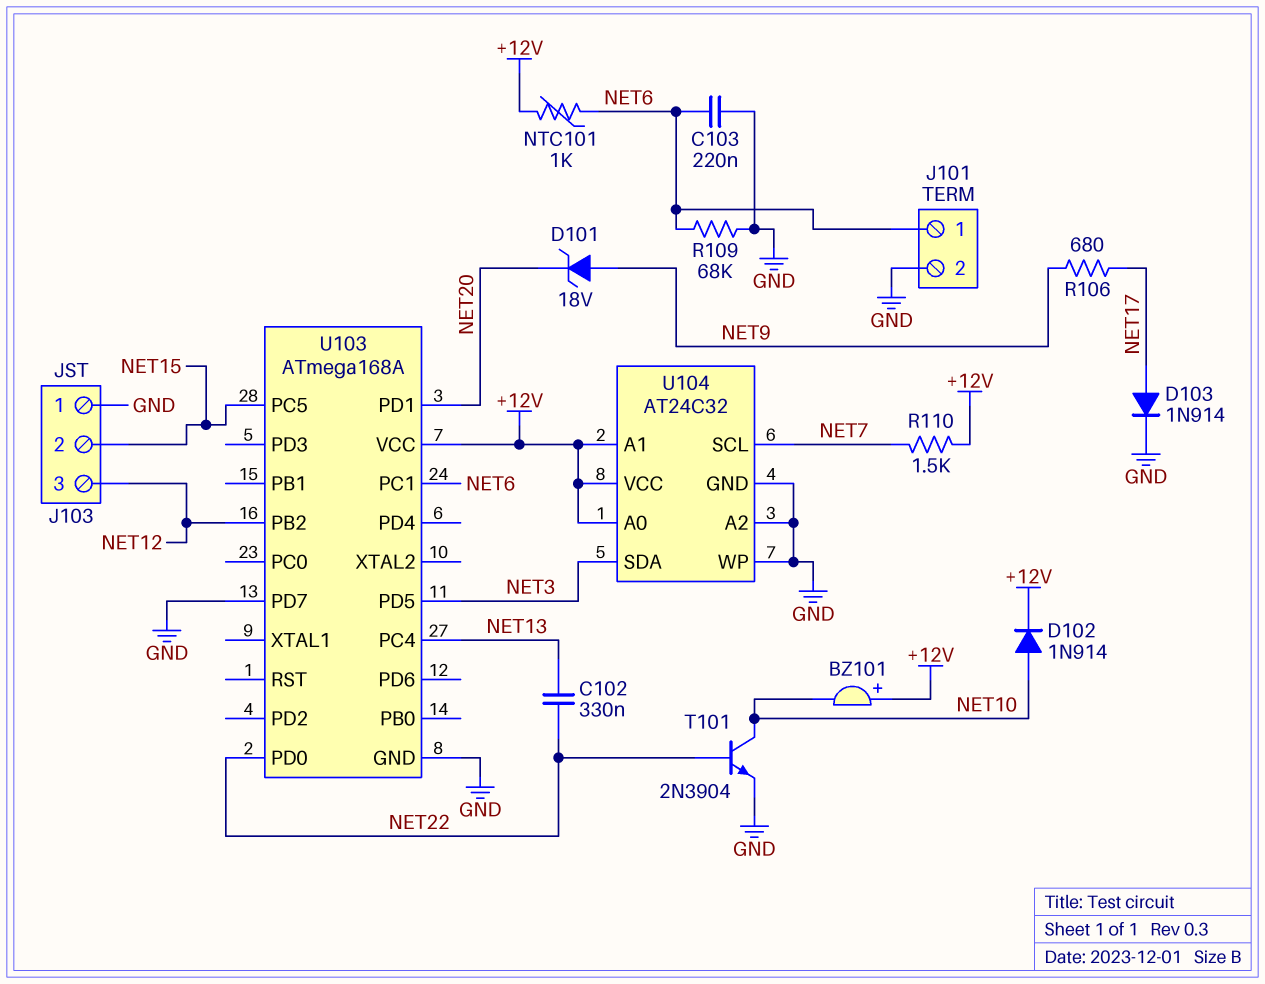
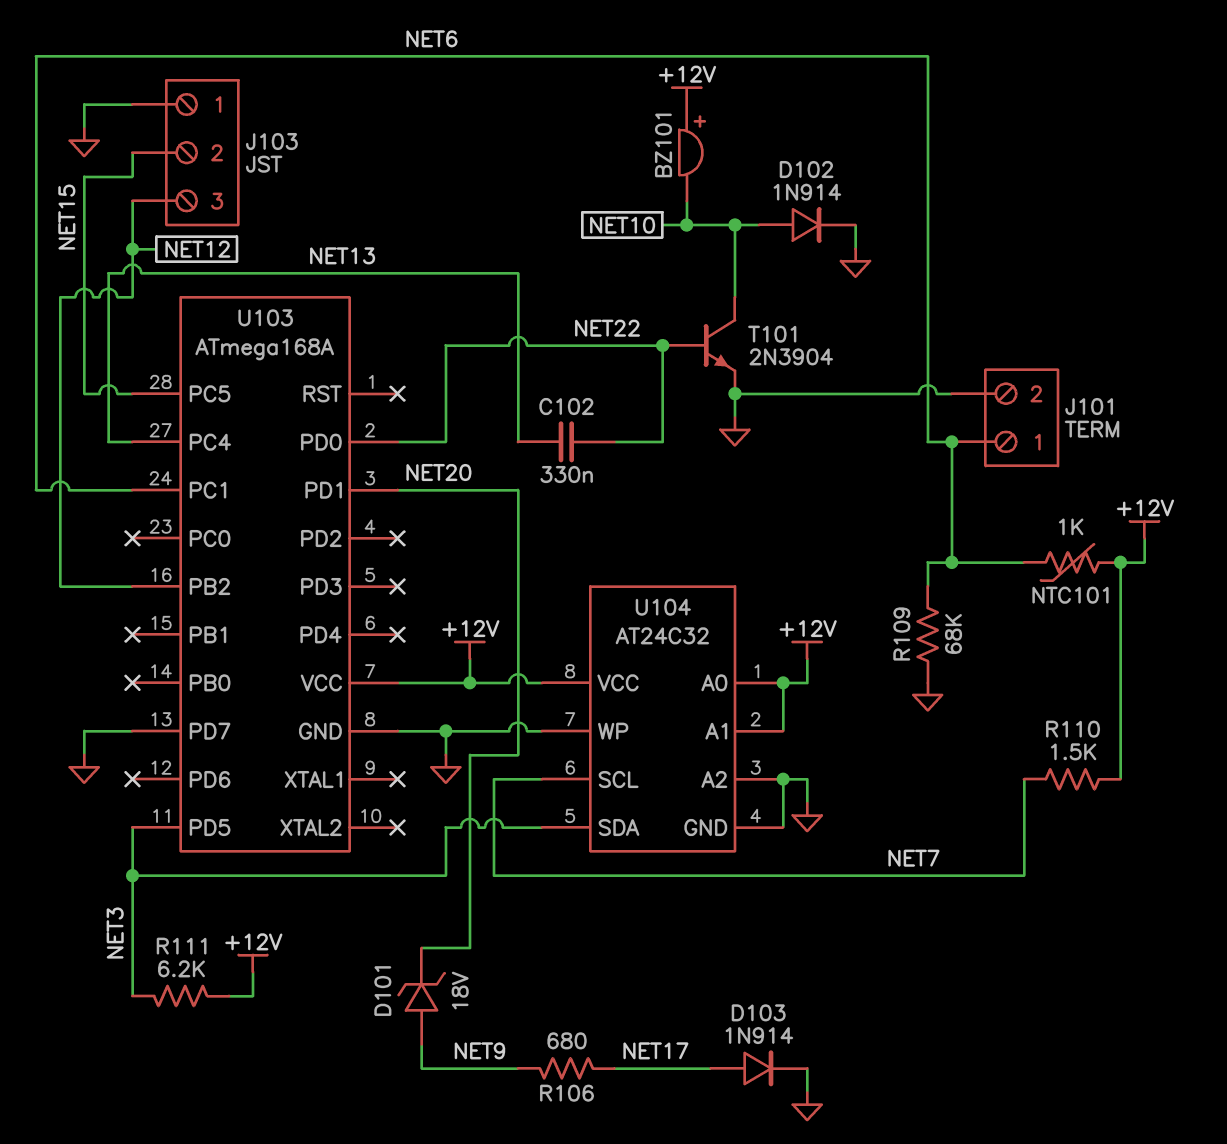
C103: 220nF (GND, NET6) -> none
D102: diode 1N914 (A NET10, K +12V) -> diode 1N914 (A NET10, K GND)
R111: none -> 6.2k (+12V, NET3)

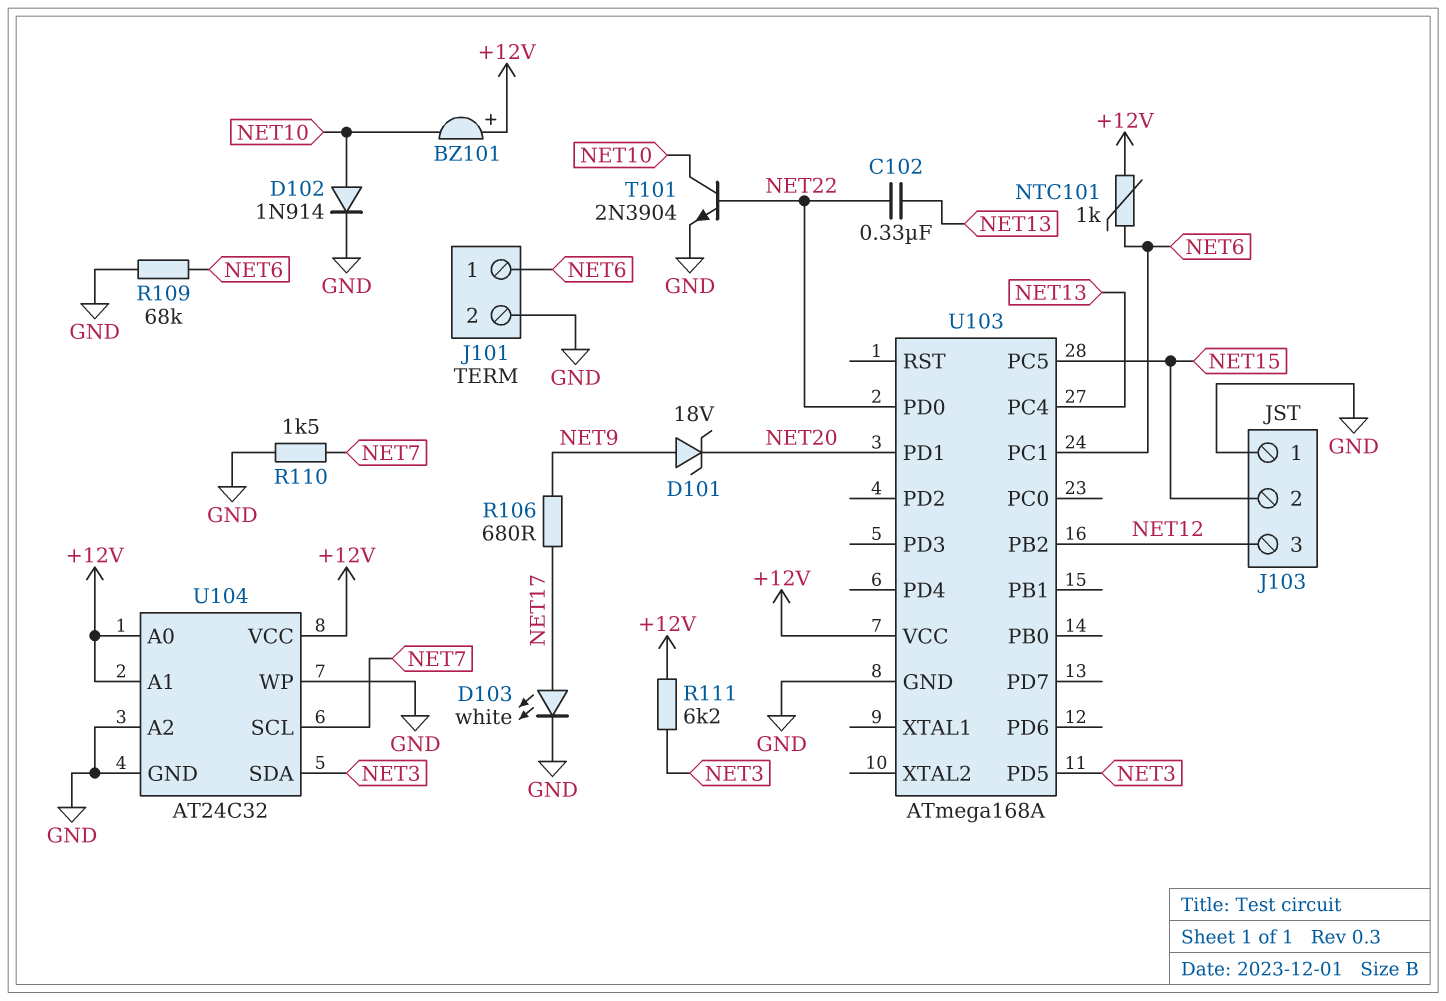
D103: diode 1N914 (A NET17, K GND) -> LED white (A NET17, K GND)
R110: 1.5k (+12V, NET7) -> 1.5k (GND, NET7)
U103 pin PD7: GND -> none

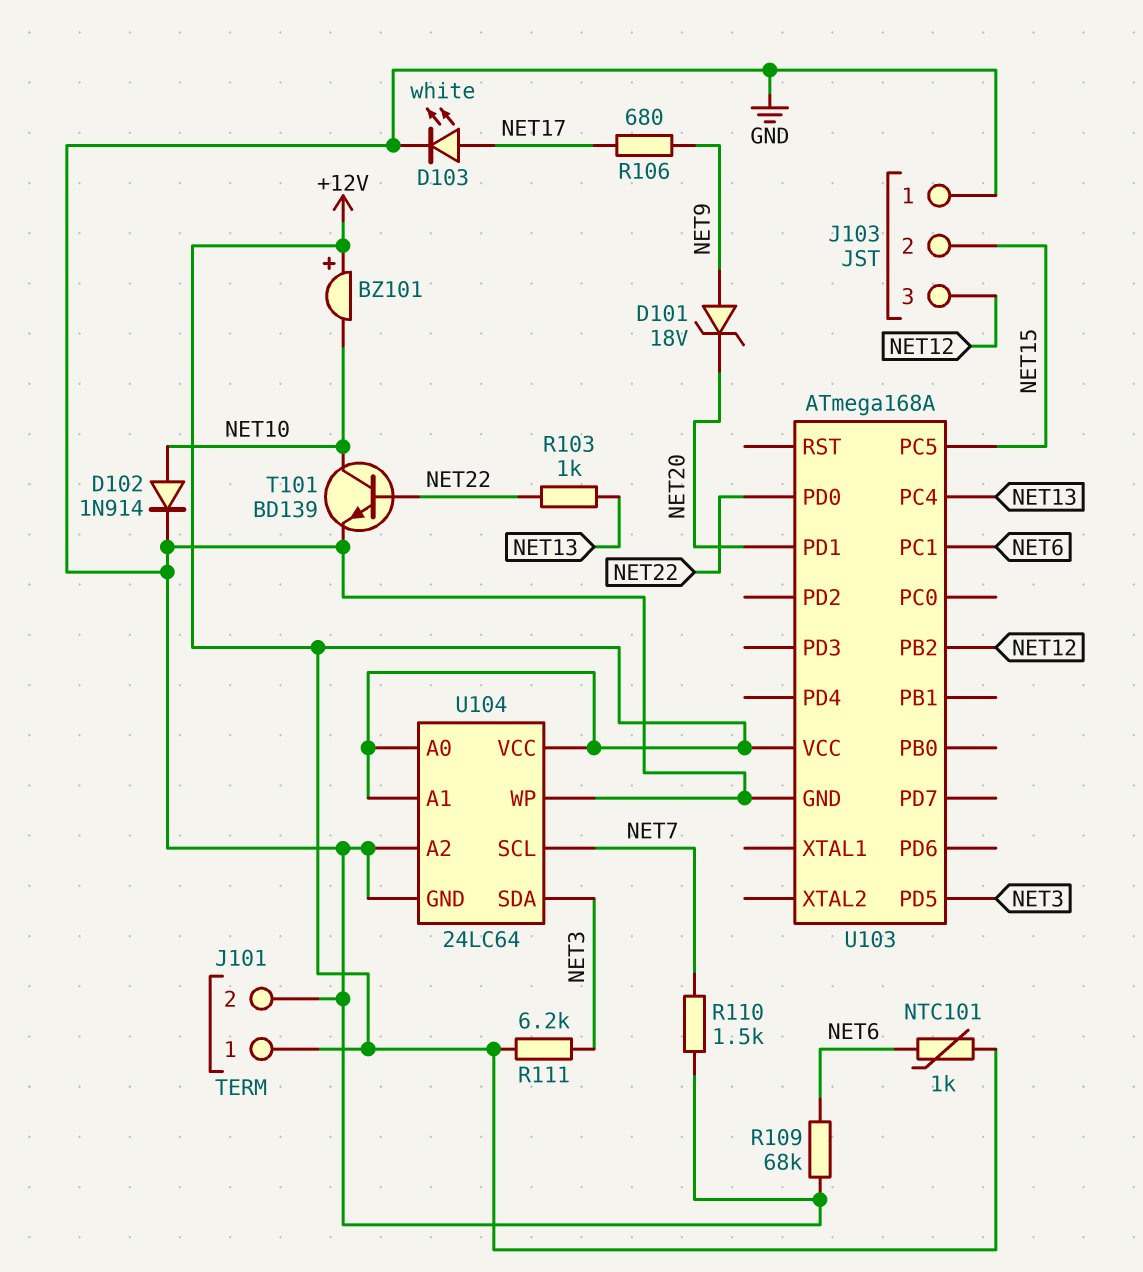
C102: 330nF (NET13, NET22) -> none
J101 pin 1: NET6 -> +12V
R103: none -> 1k (NET13, NET22)
T101: NPN 2N3904 (B NET22, C NET10, E GND) -> NPN BD139 (B NET22, C NET10, E GND)
U104: AT24C32 -> 24LC64

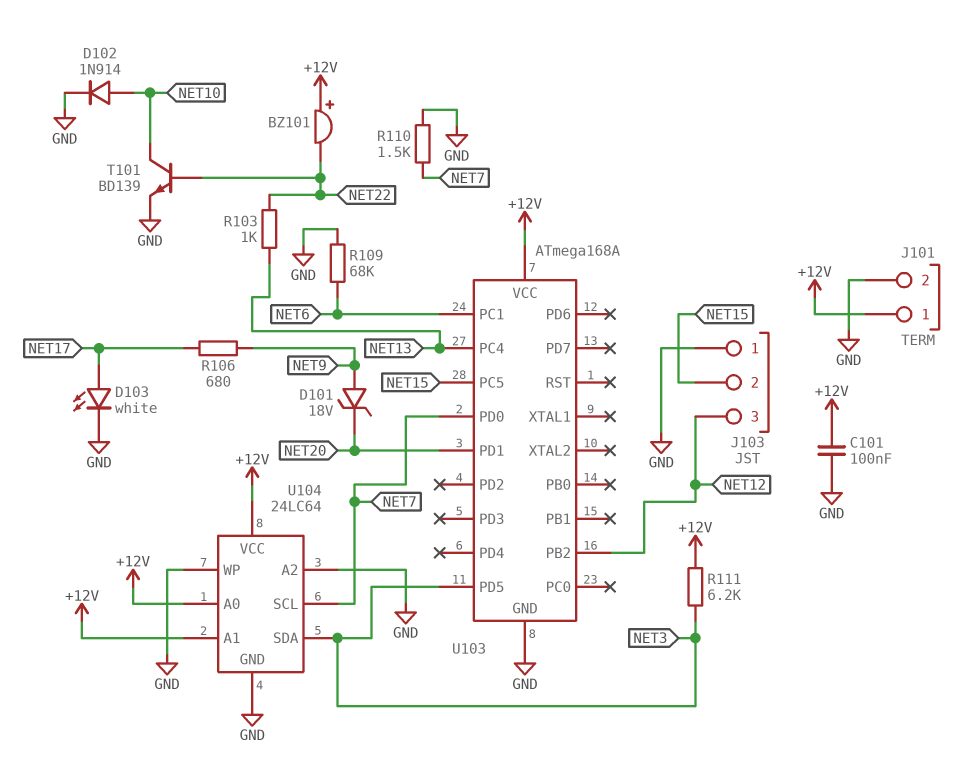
BZ101: buzzer (plus +12V, minus NET10) -> buzzer (plus +12V, minus NET22)
C101: none -> 100nF (+12V, GND)
NTC101: 1k (+12V, NET6) -> none
U103 pin PD0: NET22 -> NET7

